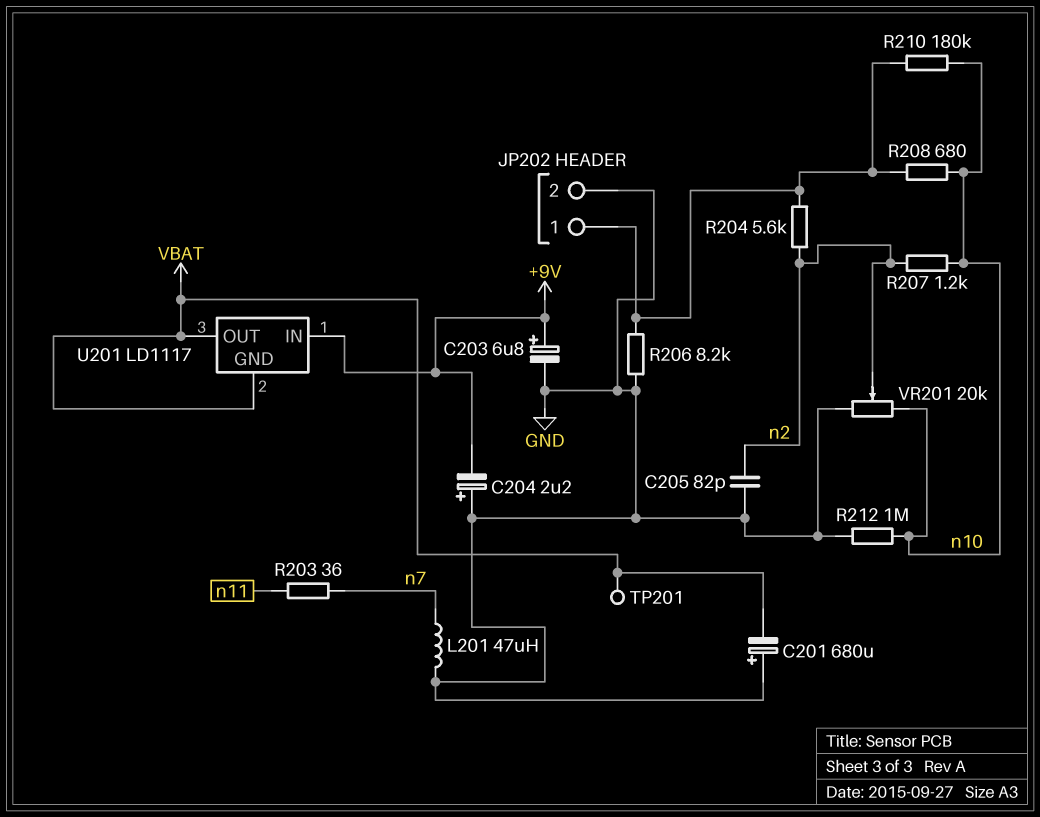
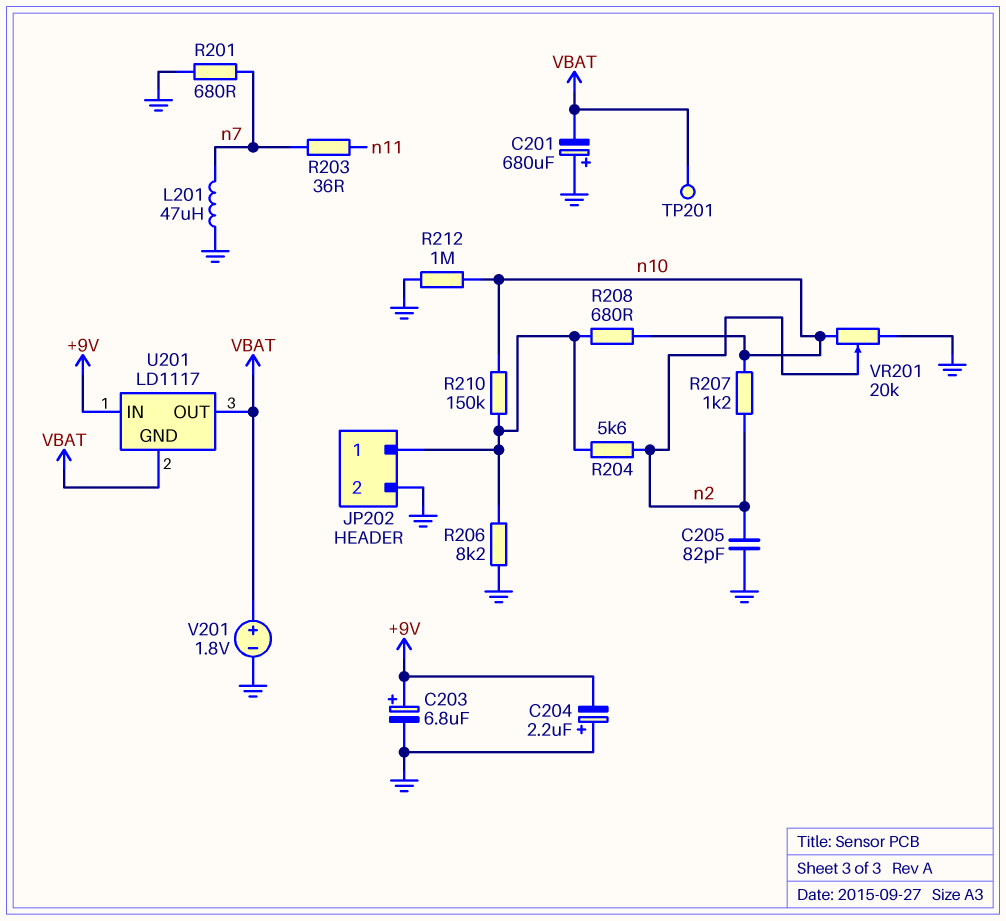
R201: none -> 680 (GND, n7)
R210: 180k (JP202/1, n10) -> 150k (JP202/1, n10)
V201: none -> 1.8V (plus VBAT, minus GND)

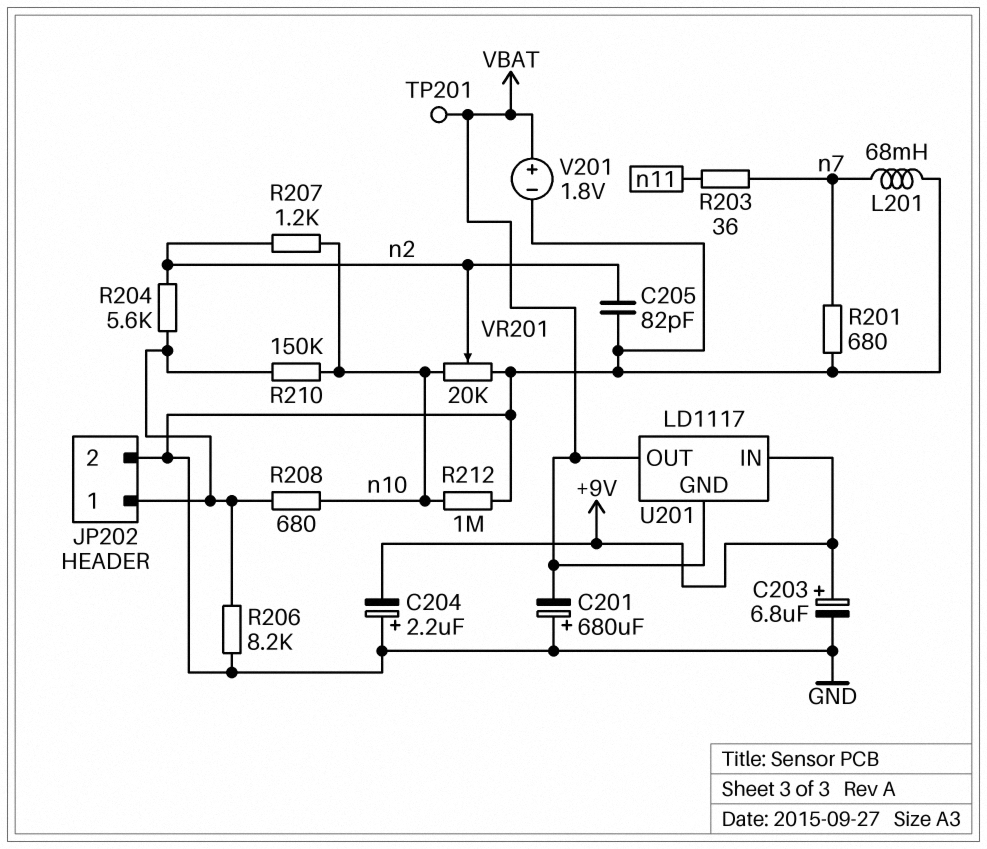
L201: 47uH (GND, n7) -> 68mH (GND, n7)

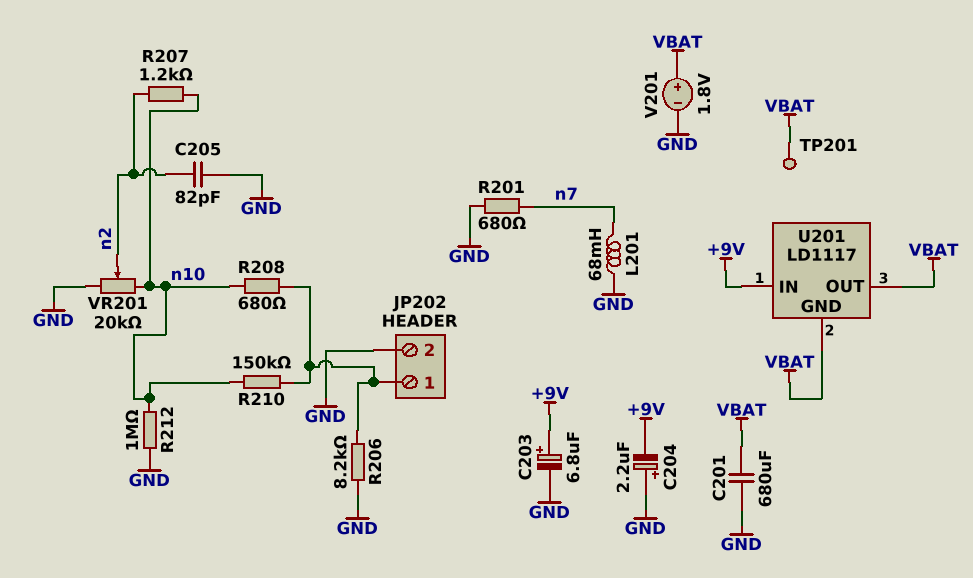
C201: 680uF (plus GND, minus VBAT) -> 680uF (GND, VBAT)
R203: 36 (n7, n11) -> none
R204: 5.6k (JP202/1, n2) -> none

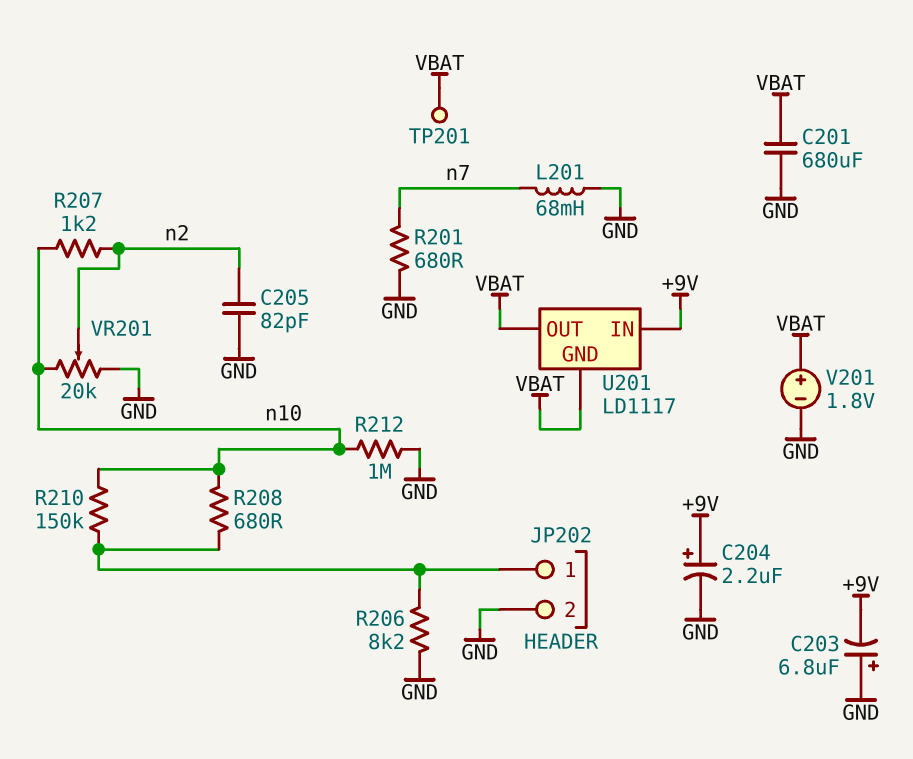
C203: 6.8uF (plus +9V, minus GND) -> 6.8uF (plus GND, minus +9V)
C204: 2.2uF (plus GND, minus +9V) -> 2.2uF (plus +9V, minus GND)

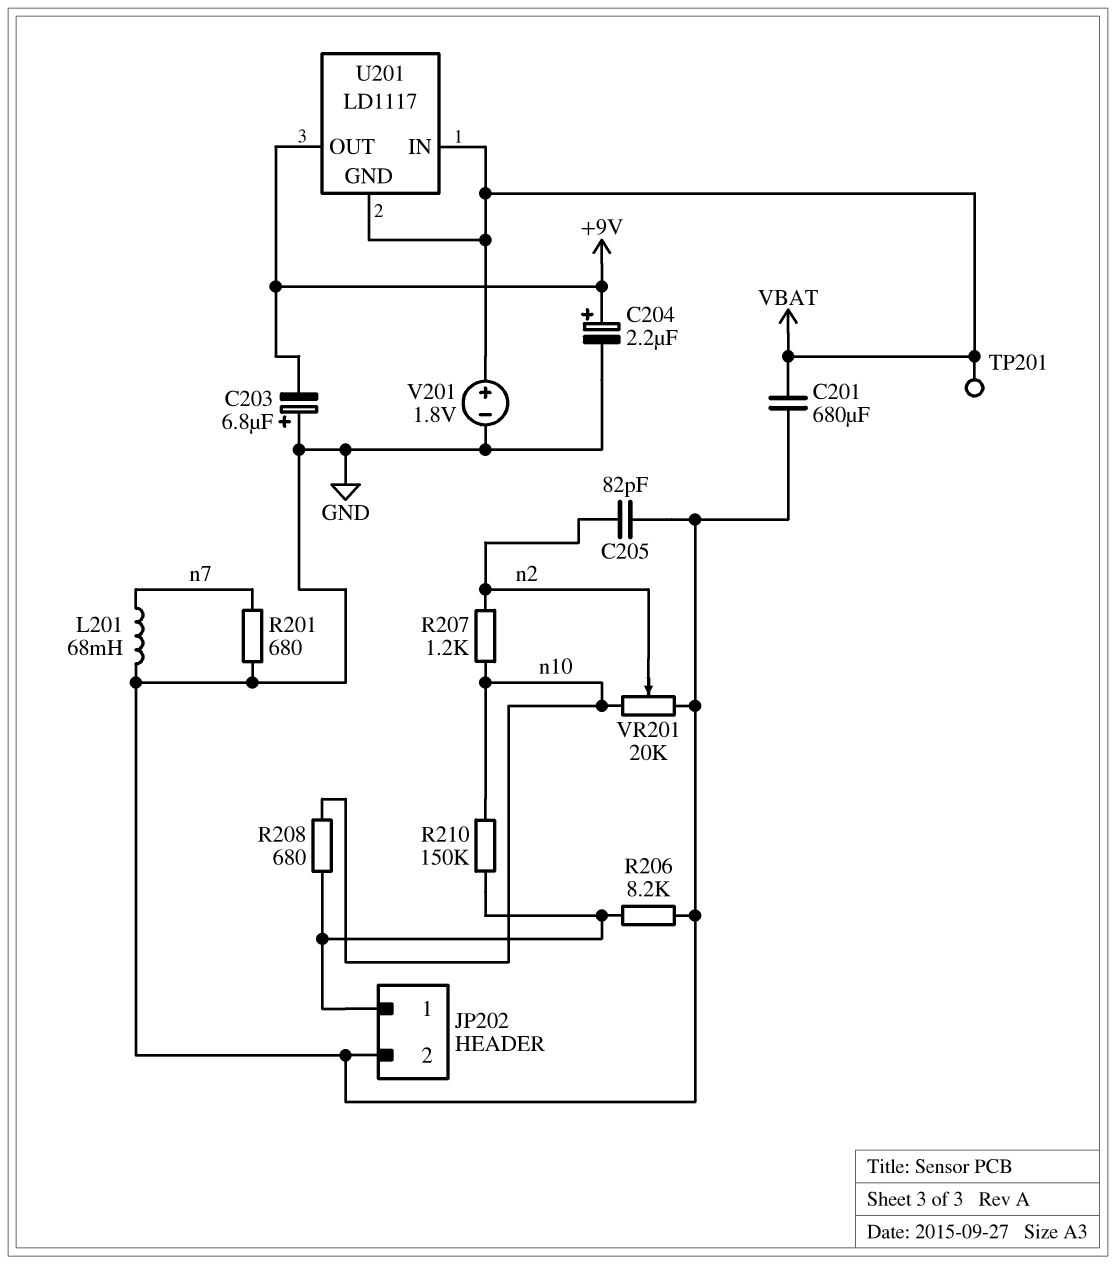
R212: 1M (GND, n10) -> none
U201 pin IN: +9V -> VBAT
U201 pin OUT: VBAT -> +9V

